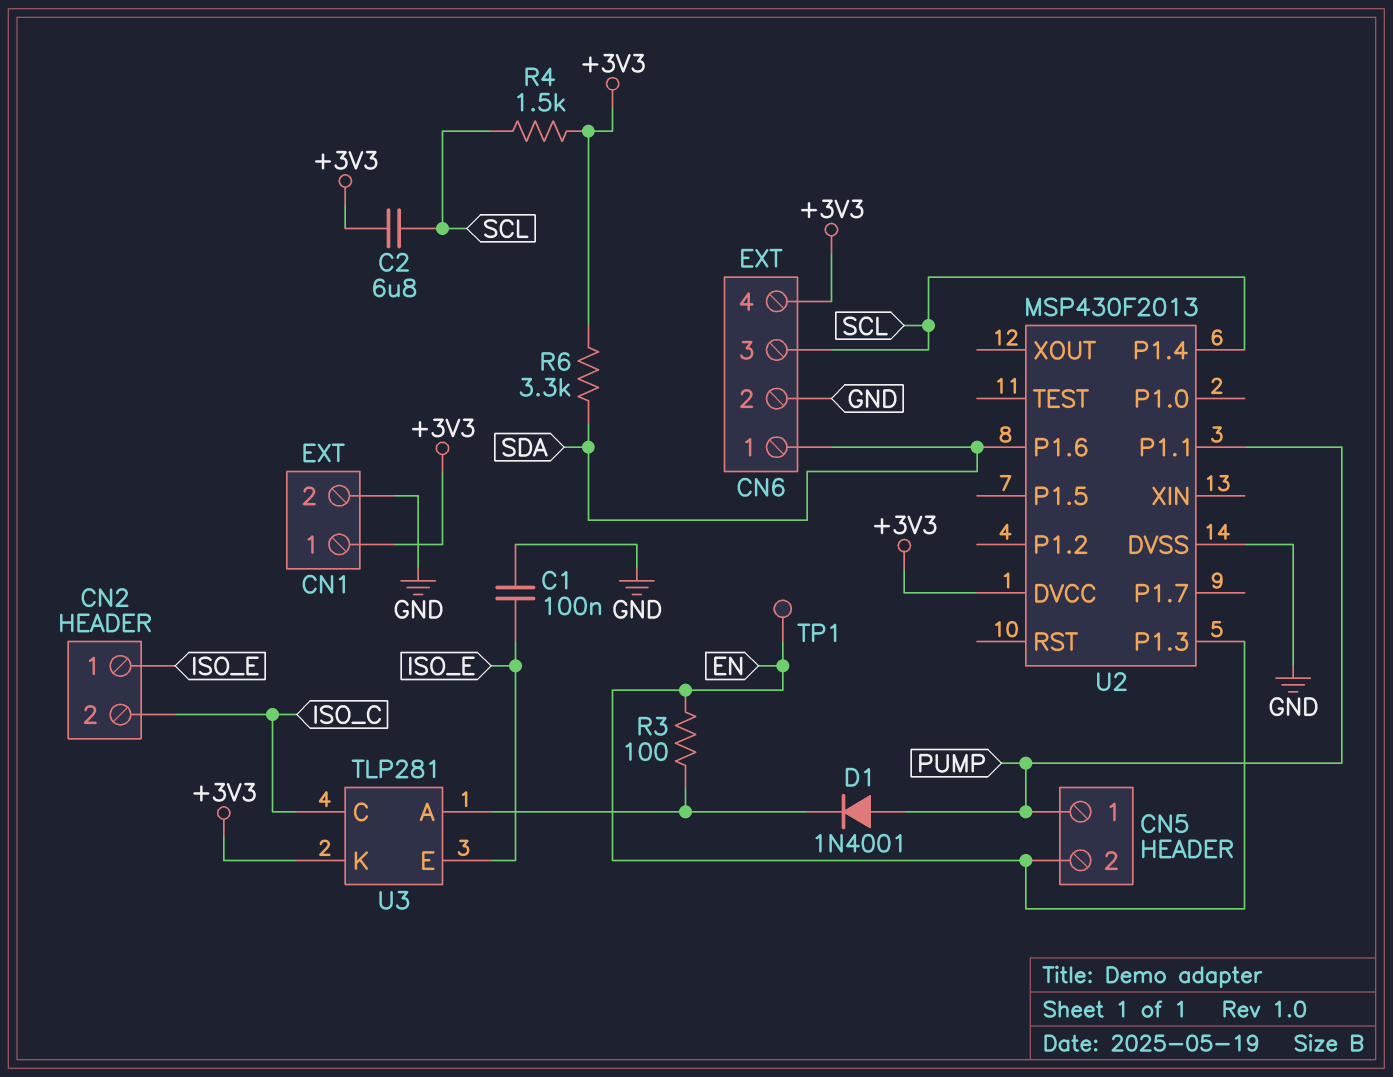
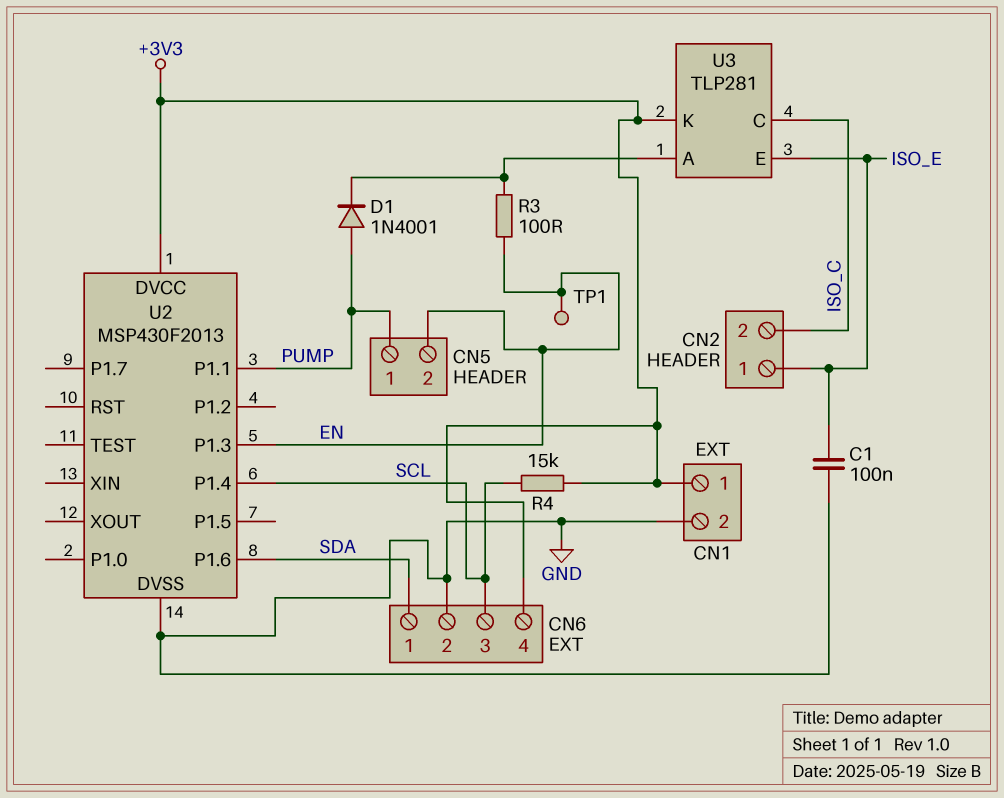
C2: 6.8uF (+3V3, SCL) -> none
R4: 1.5k (+3V3, SCL) -> 15k (+3V3, SCL)
R6: 3.3k (+3V3, SDA) -> none

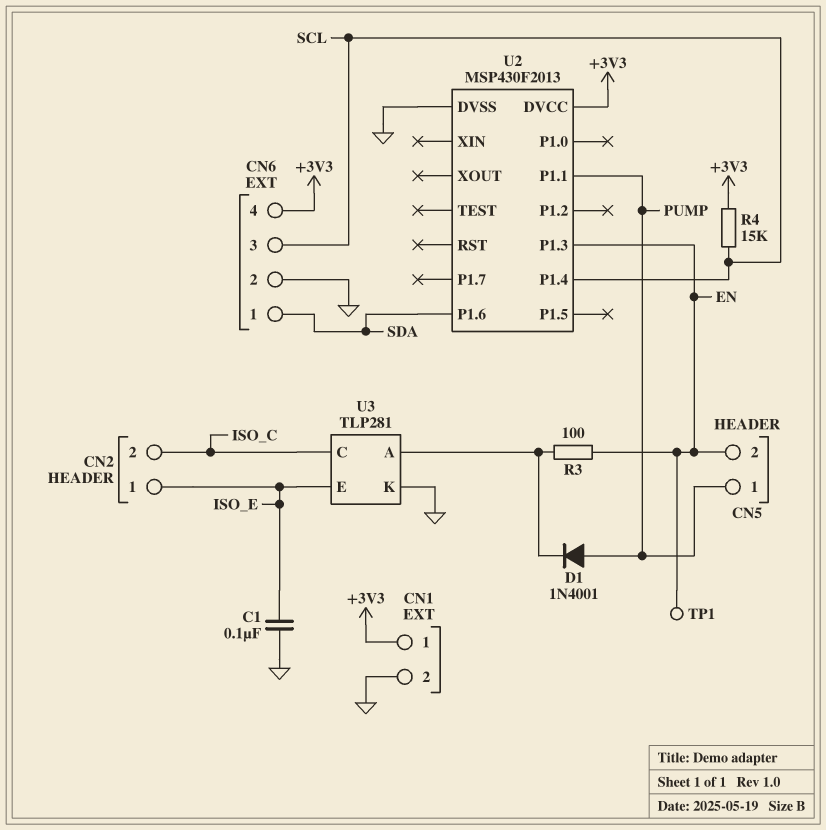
U3 pin K: +3V3 -> GND

